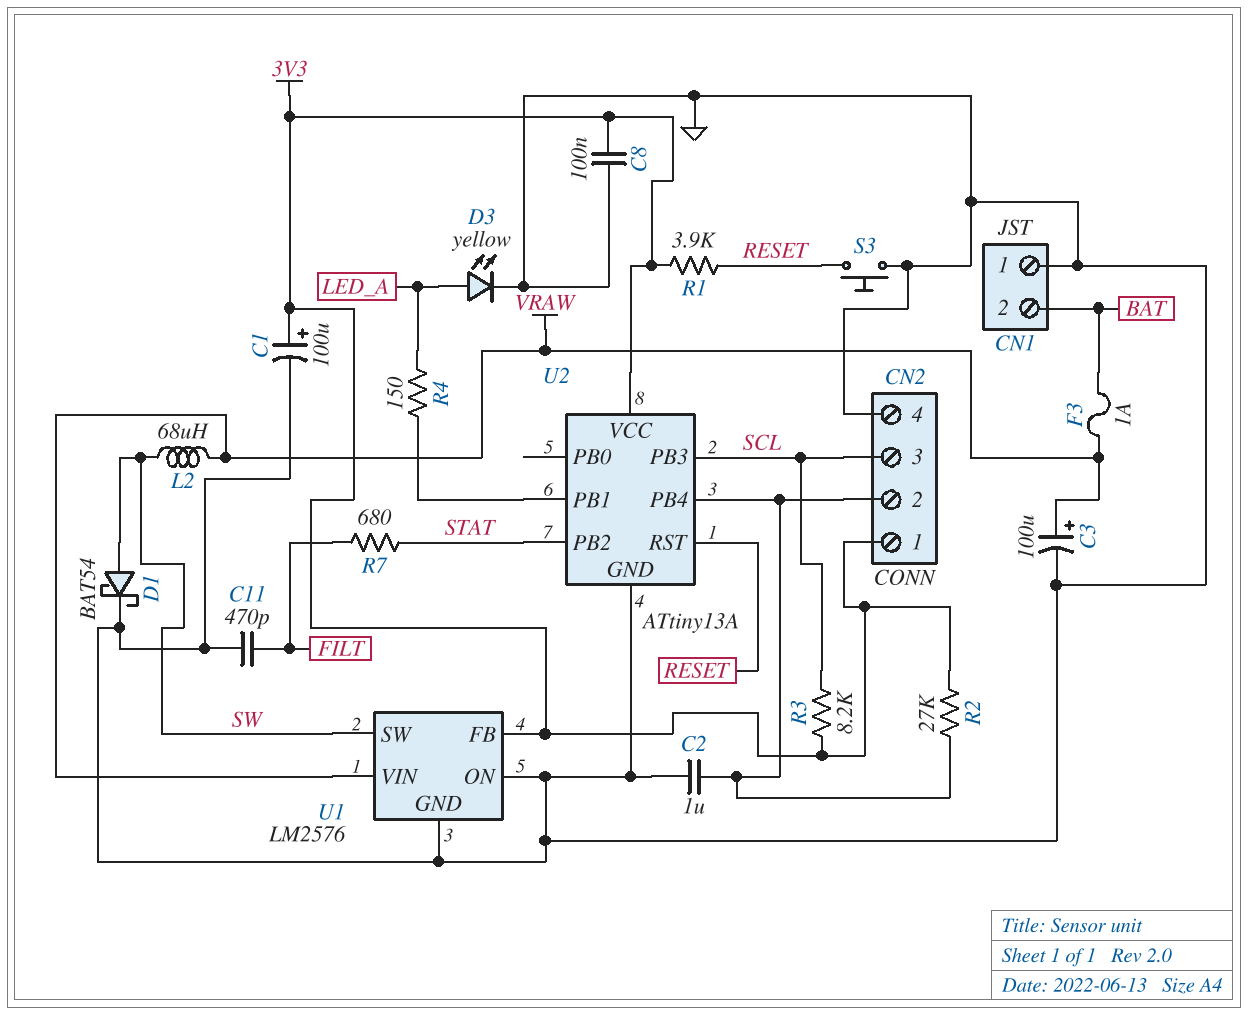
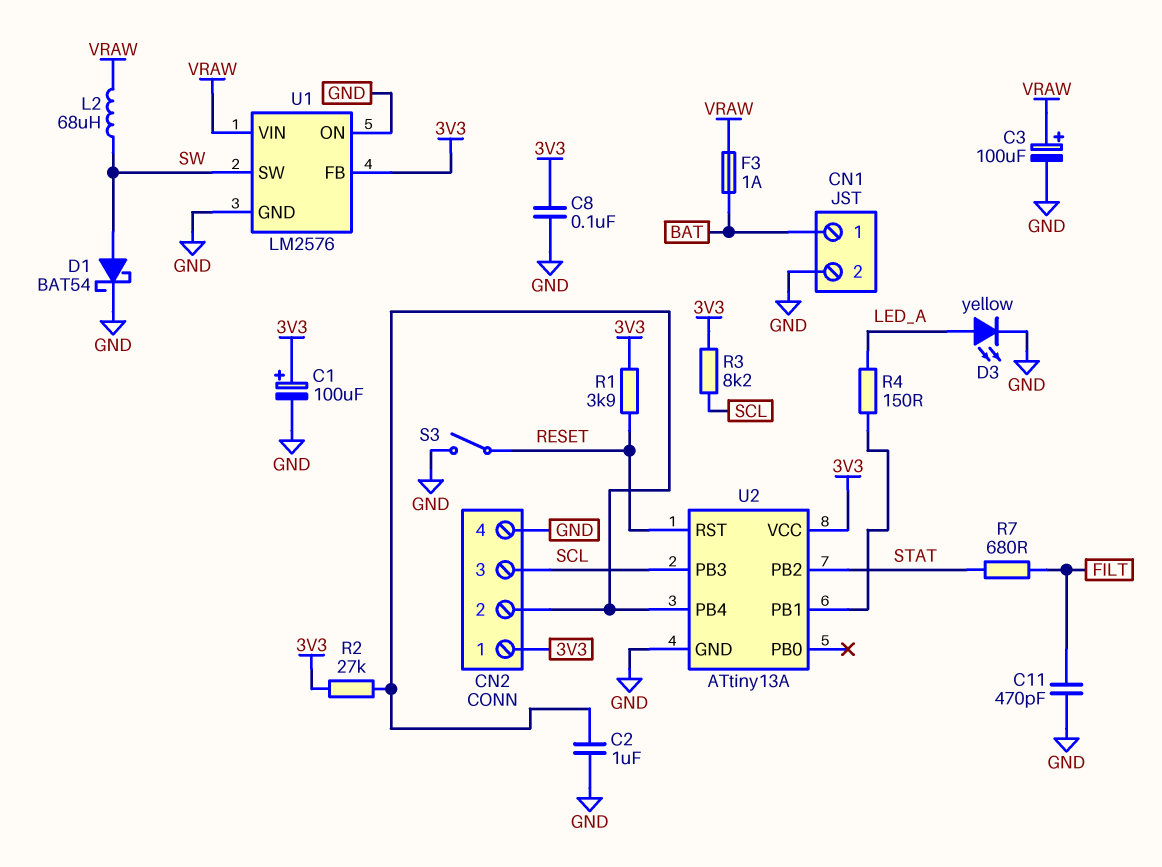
CN1 pin 1: GND -> BAT
CN1 pin 2: BAT -> GND
S3: button (GND, RESET) -> switch (GND, RESET)

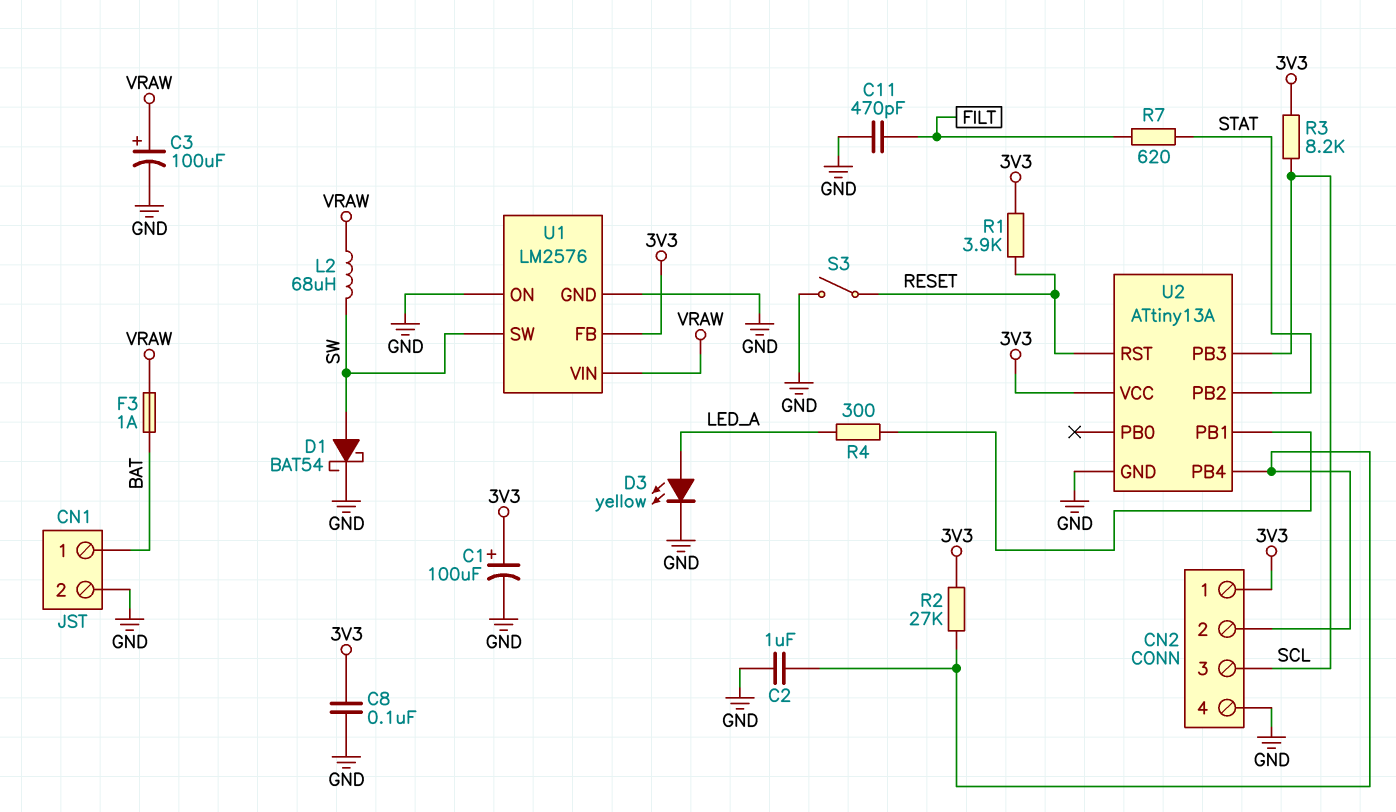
R4: 150 (LED_A, U2/PB1) -> 300 (LED_A, U2/PB1)
R7: 680 (FILT, STAT) -> 620 (FILT, STAT)

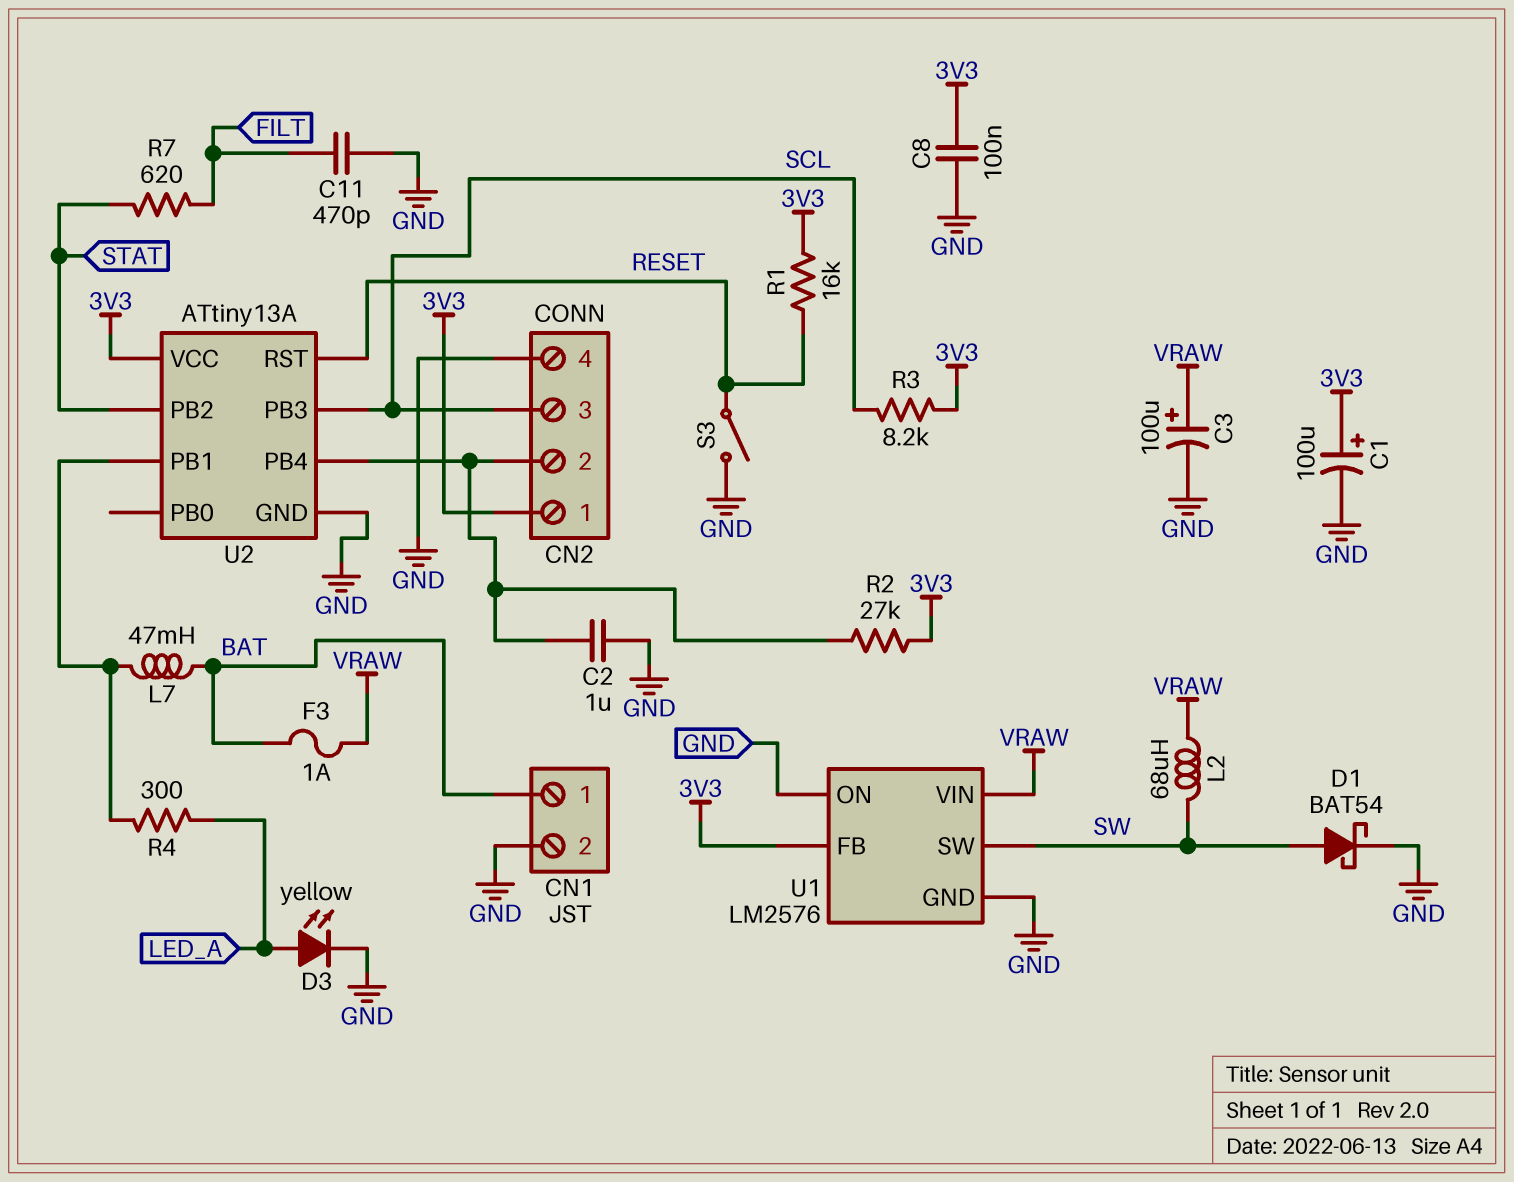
L7: none -> 47mH (BAT, U2/PB1)
R1: 3.9k (3V3, RESET) -> 16k (3V3, RESET)

